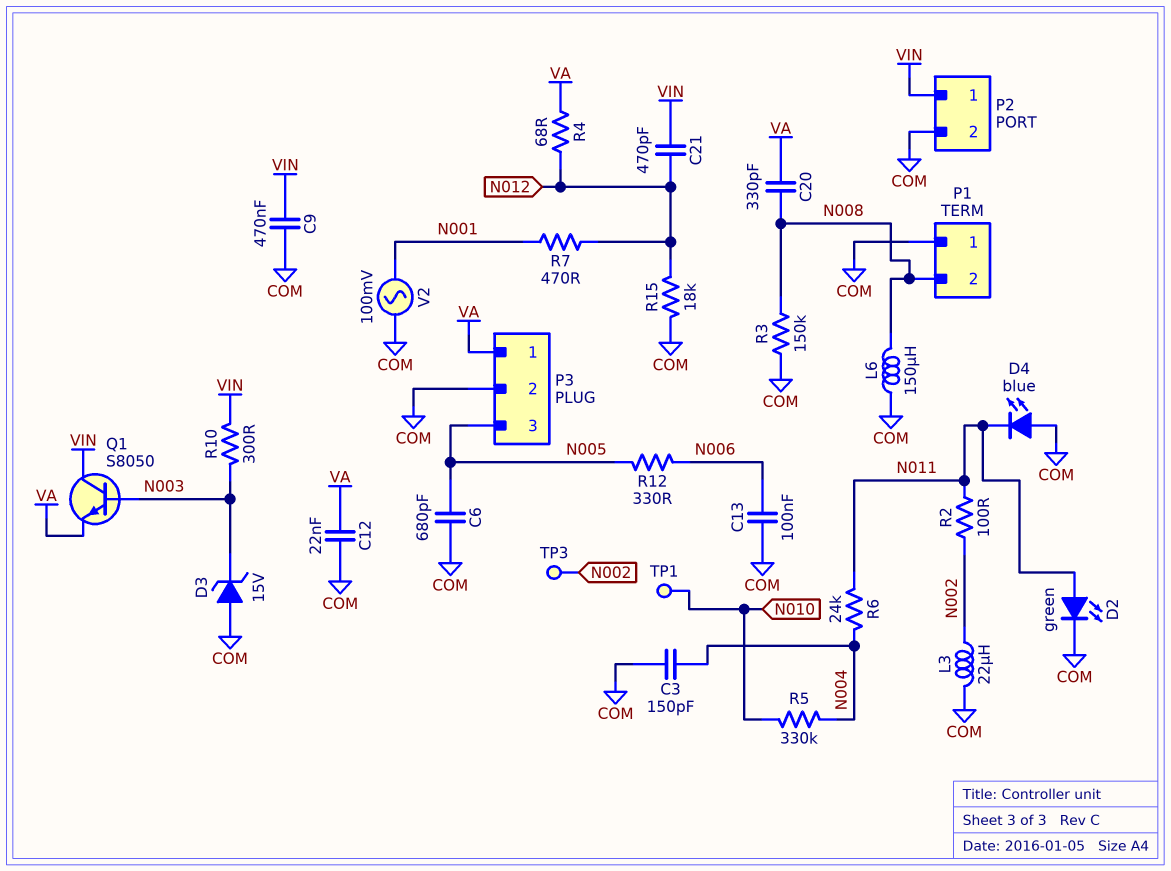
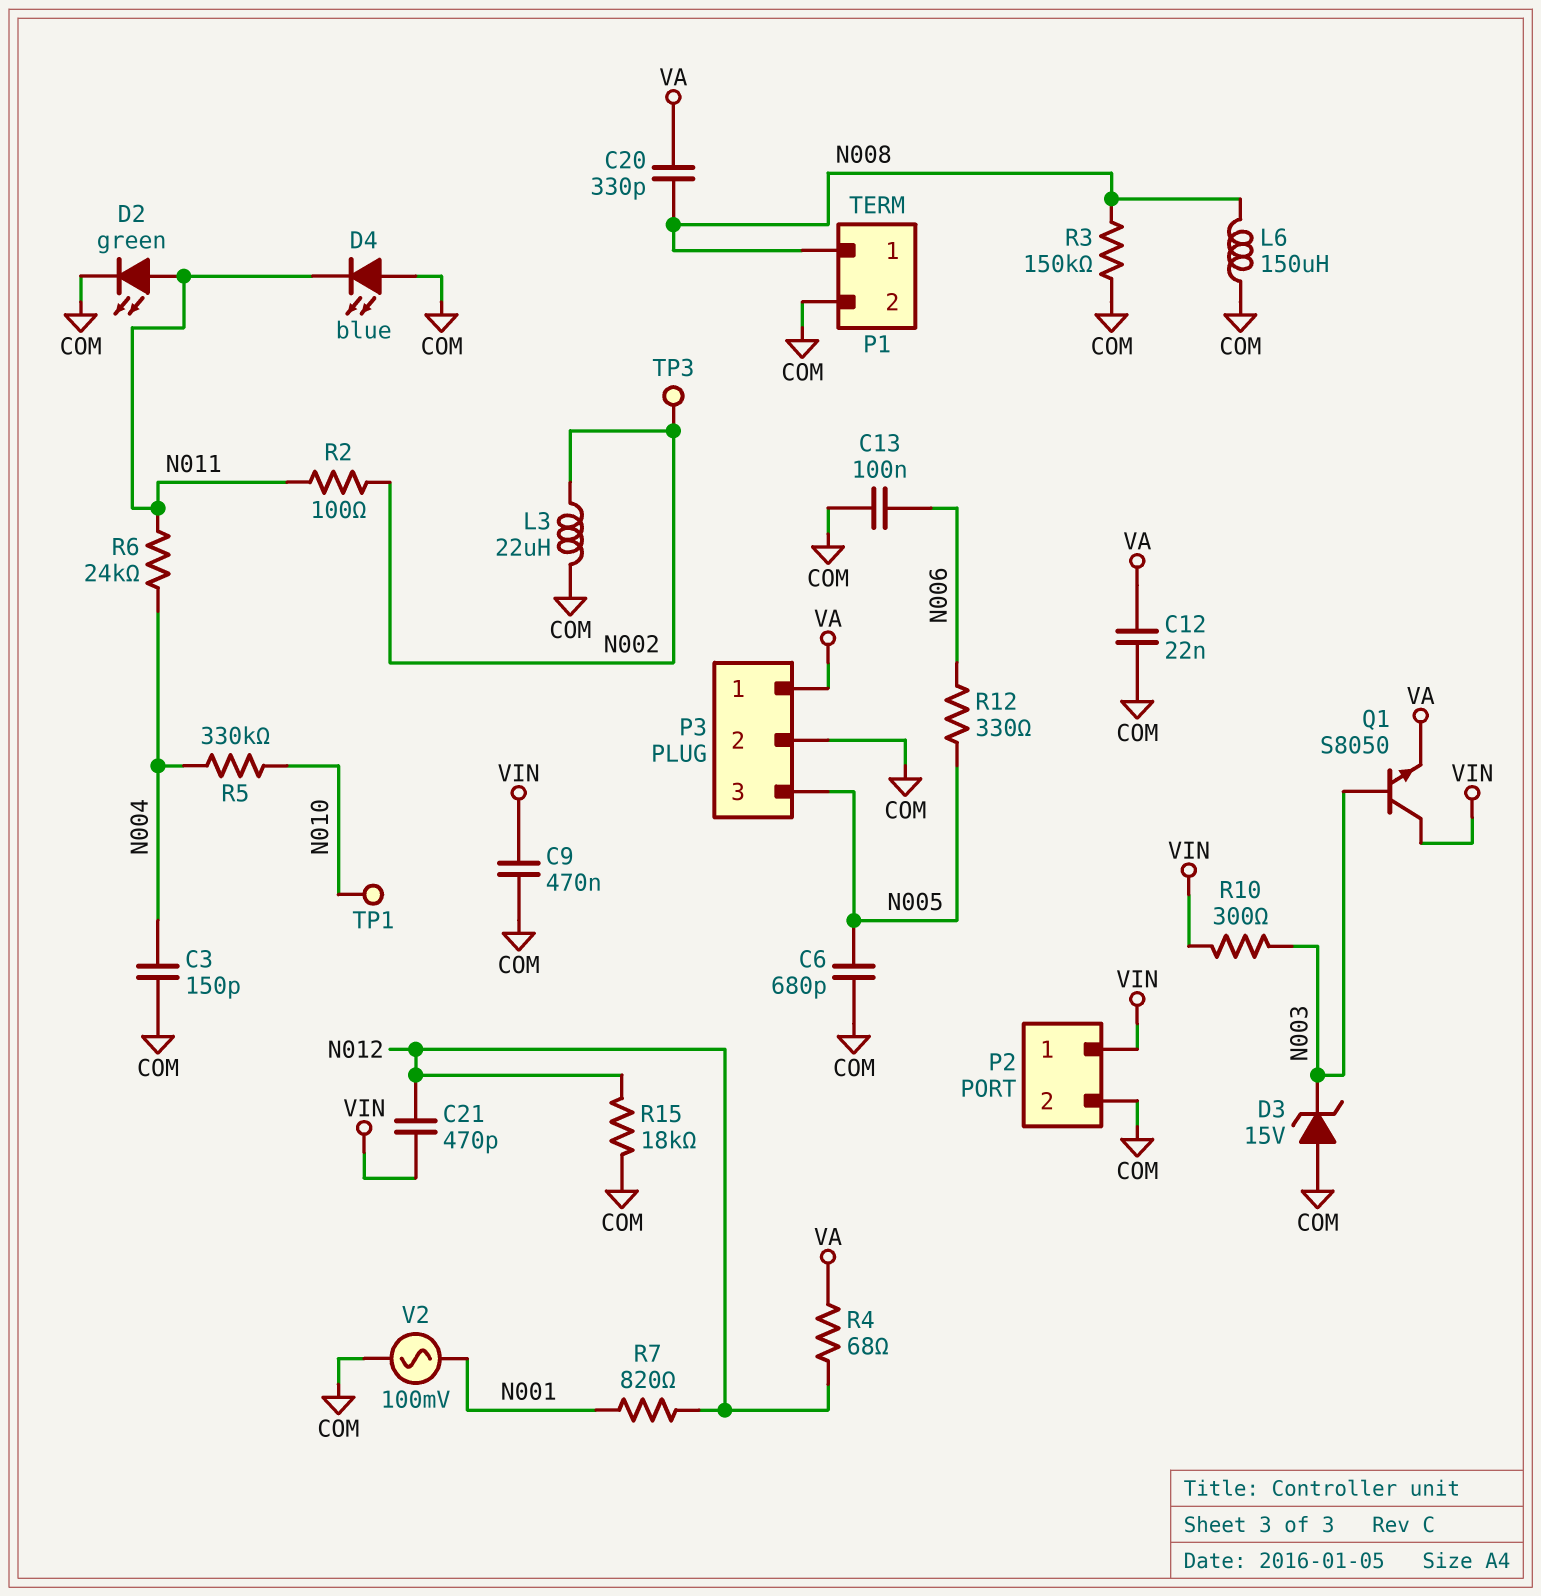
P1 pin 1: COM -> N008
P1 pin 2: N008 -> COM
R7: 470 (N001, N012) -> 820 (N001, N012)

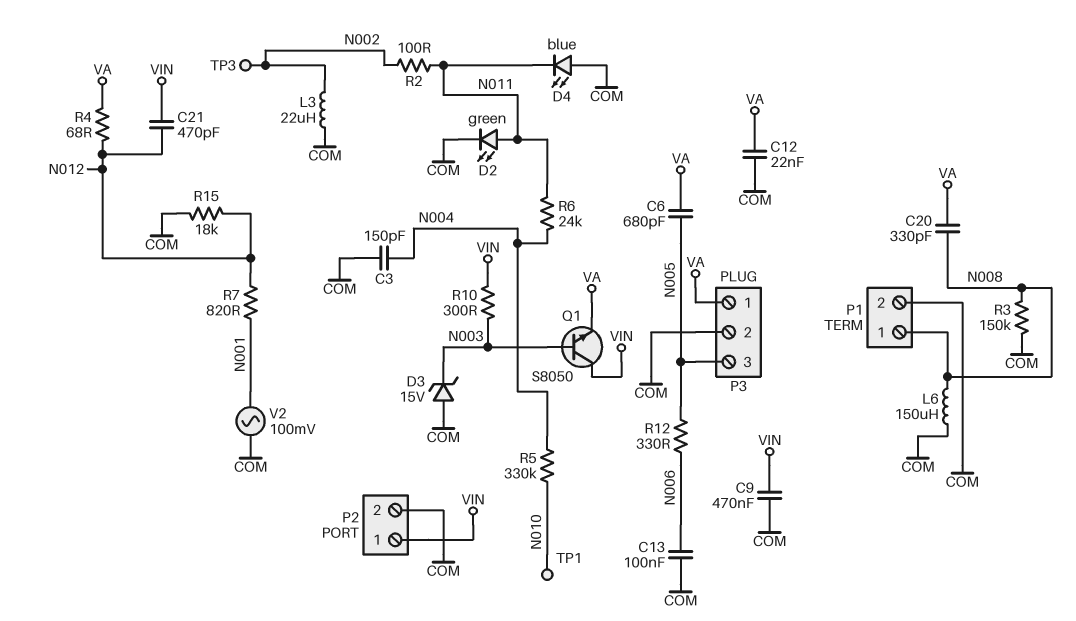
C6: 680pF (COM, N005) -> 680pF (N005, VA)

